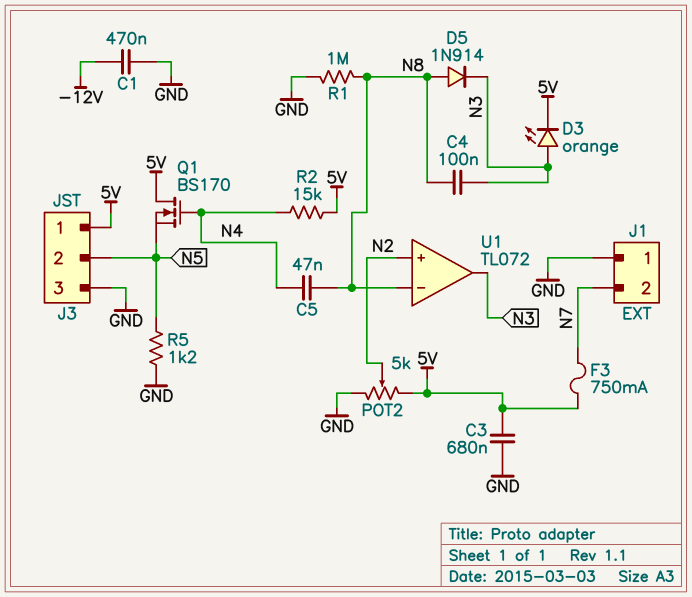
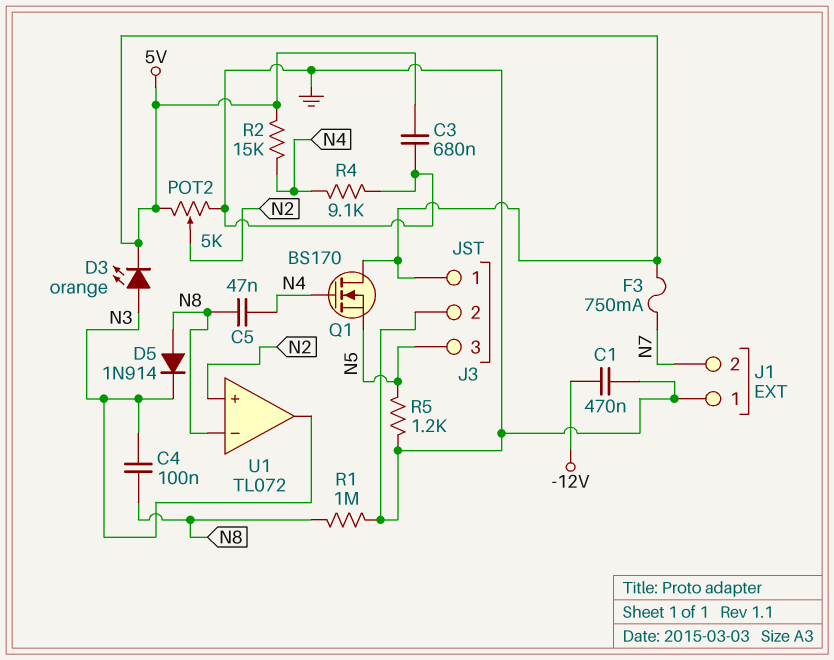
J3 pin 2: N5 -> GND
J3 pin 3: GND -> N5
R4: none -> 9.1k (GND, N4)

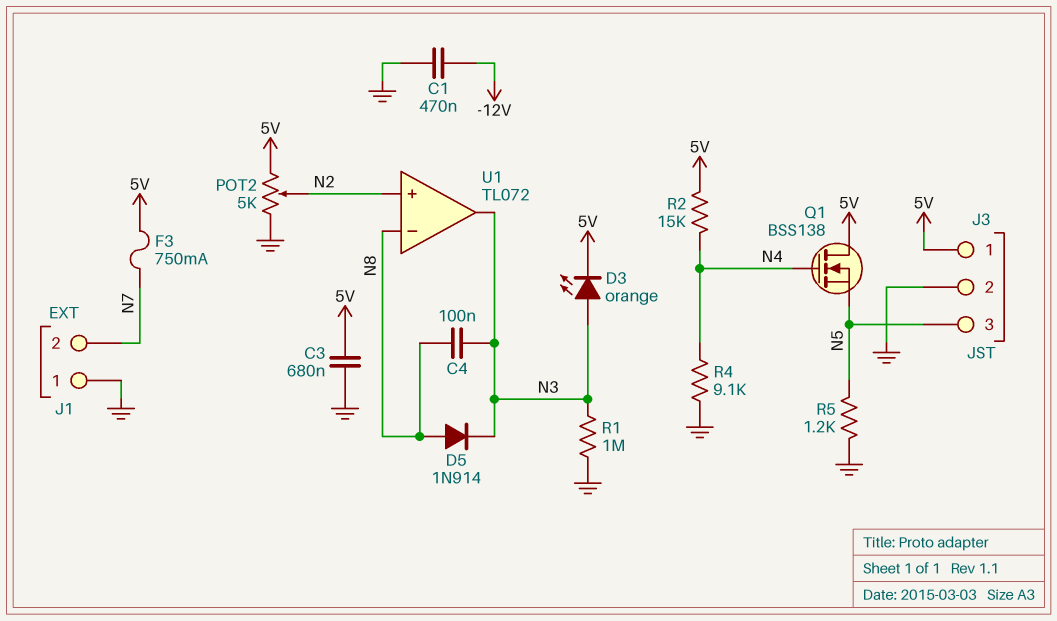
C5: 47nF (N4, N8) -> none
Q1: NMOS BS170 (G N4, D 5V, S N5) -> NMOS BSS138 (G N4, D 5V, S N5)
R1: 1M (GND, N8) -> 1M (GND, N3)

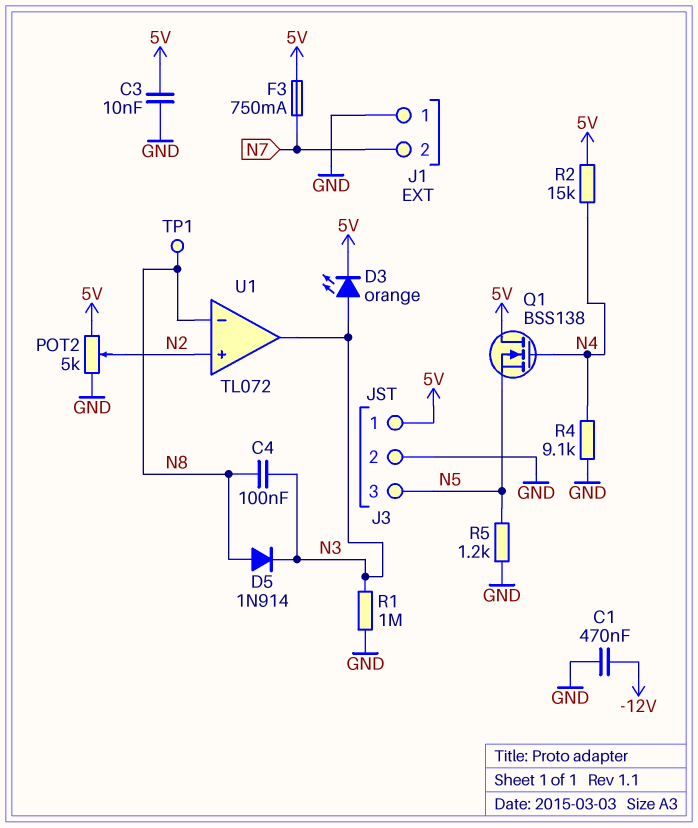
C3: 680nF (5V, GND) -> 10nF (5V, GND)
TP1: none -> test point (N8)

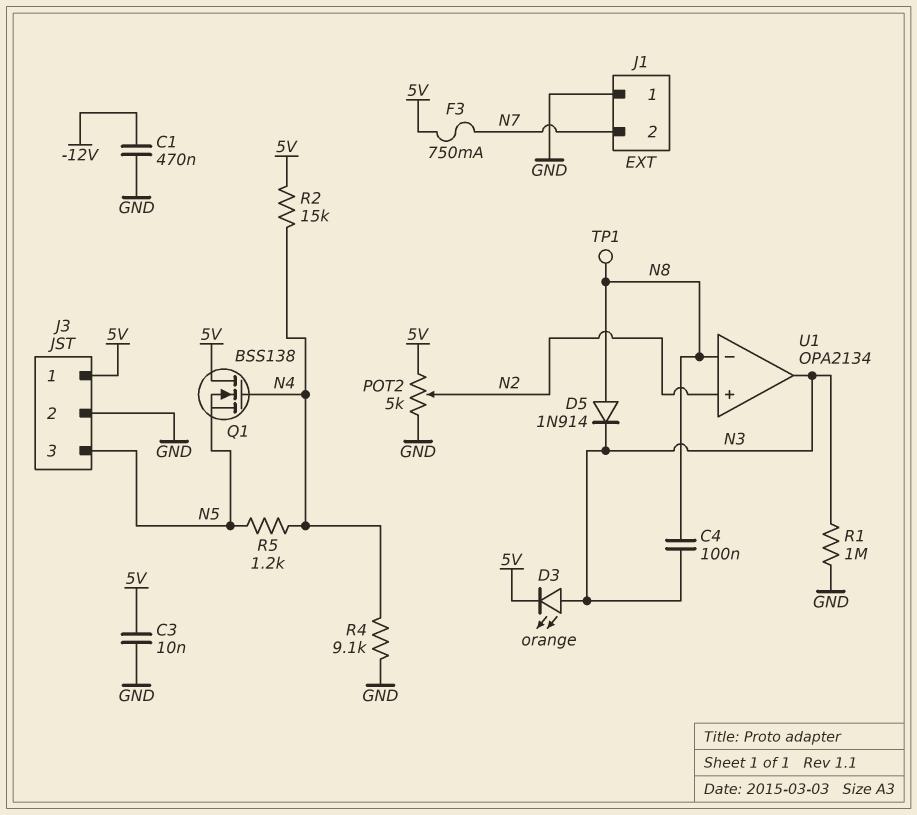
R5: 1.2k (GND, N5) -> 1.2k (N4, N5)
U1: TL072 -> OPA2134

